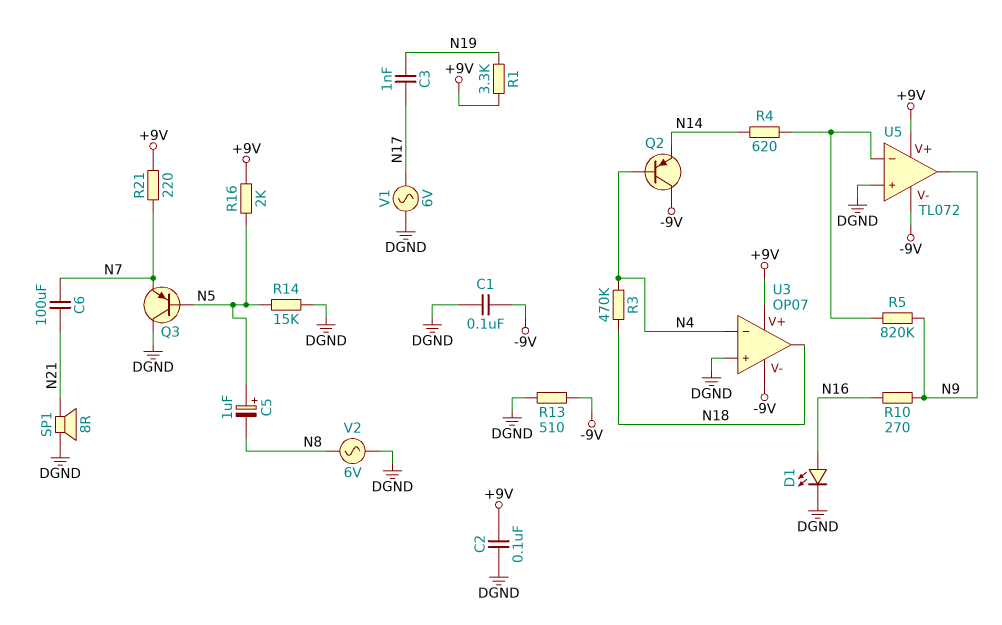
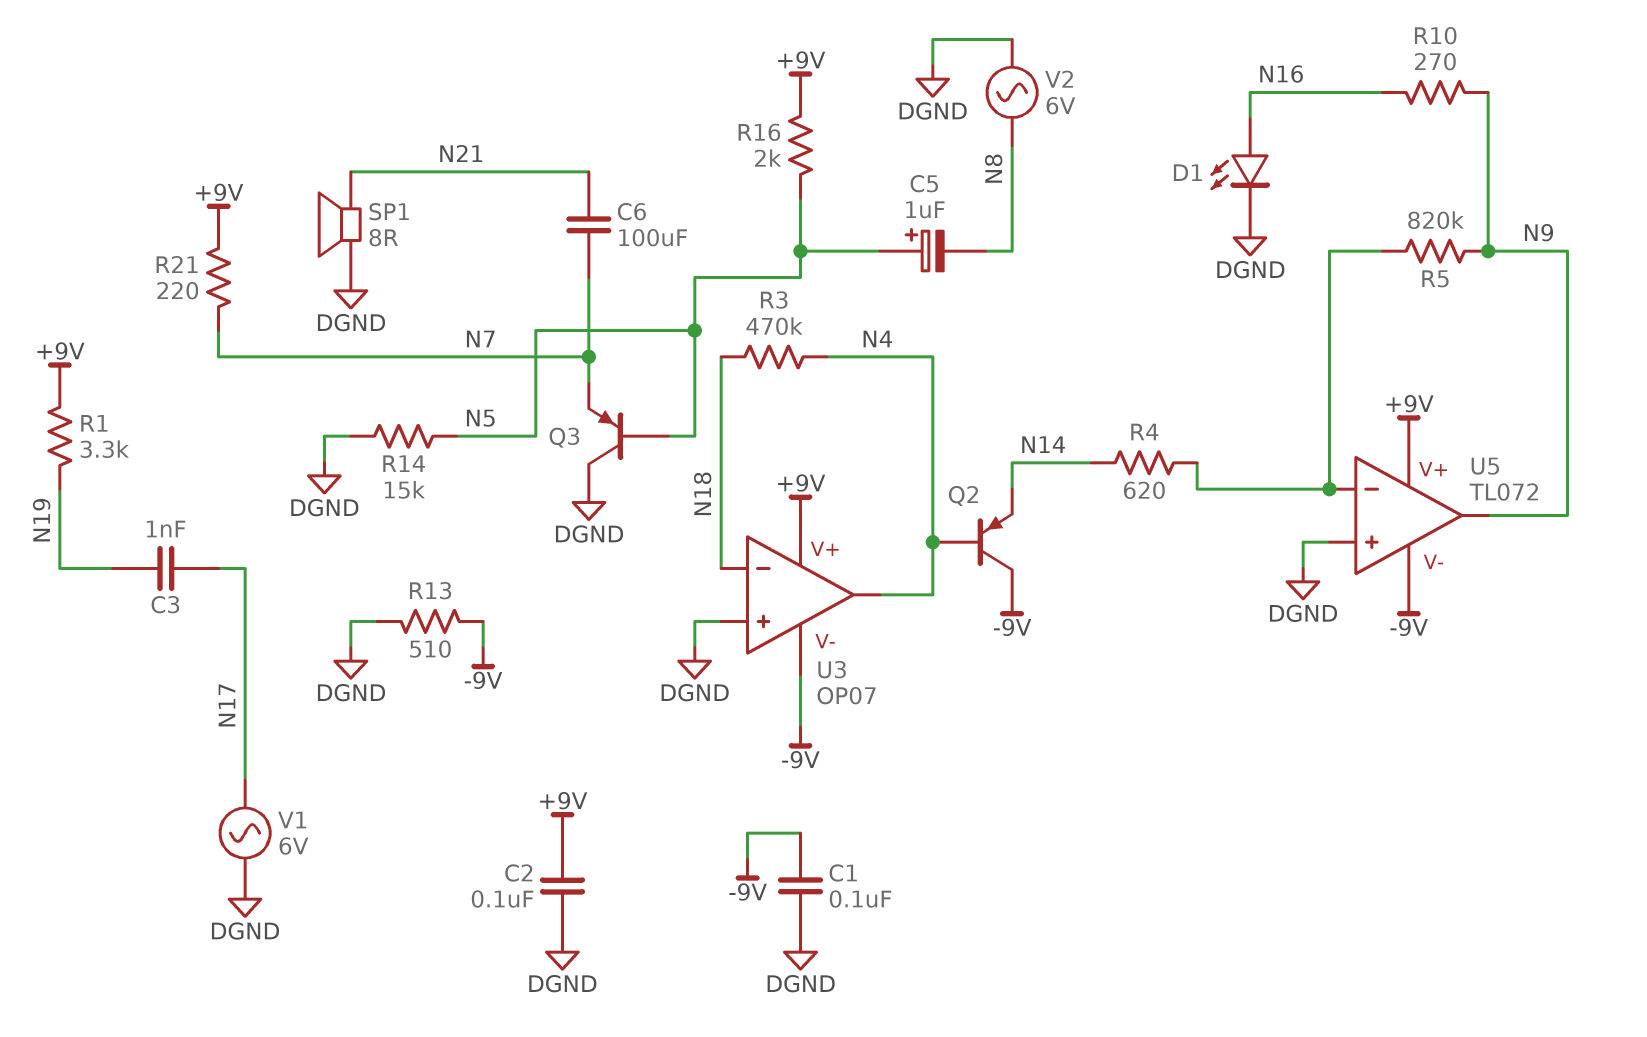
U3 pin in-: N4 -> N18
U3 pin out: N18 -> N4

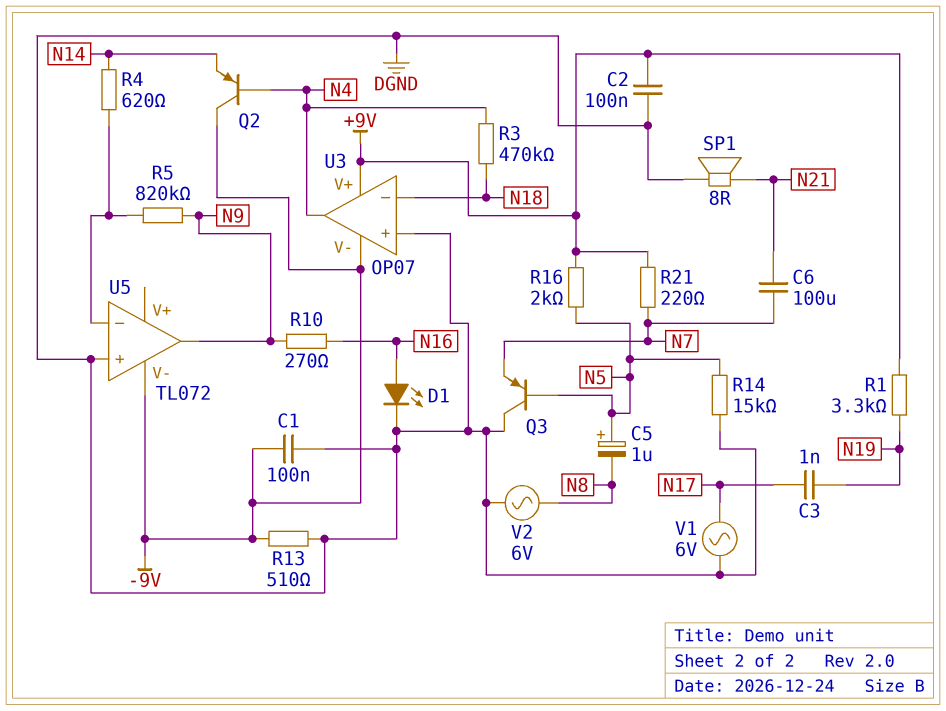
U5 pin V+: +9V -> none

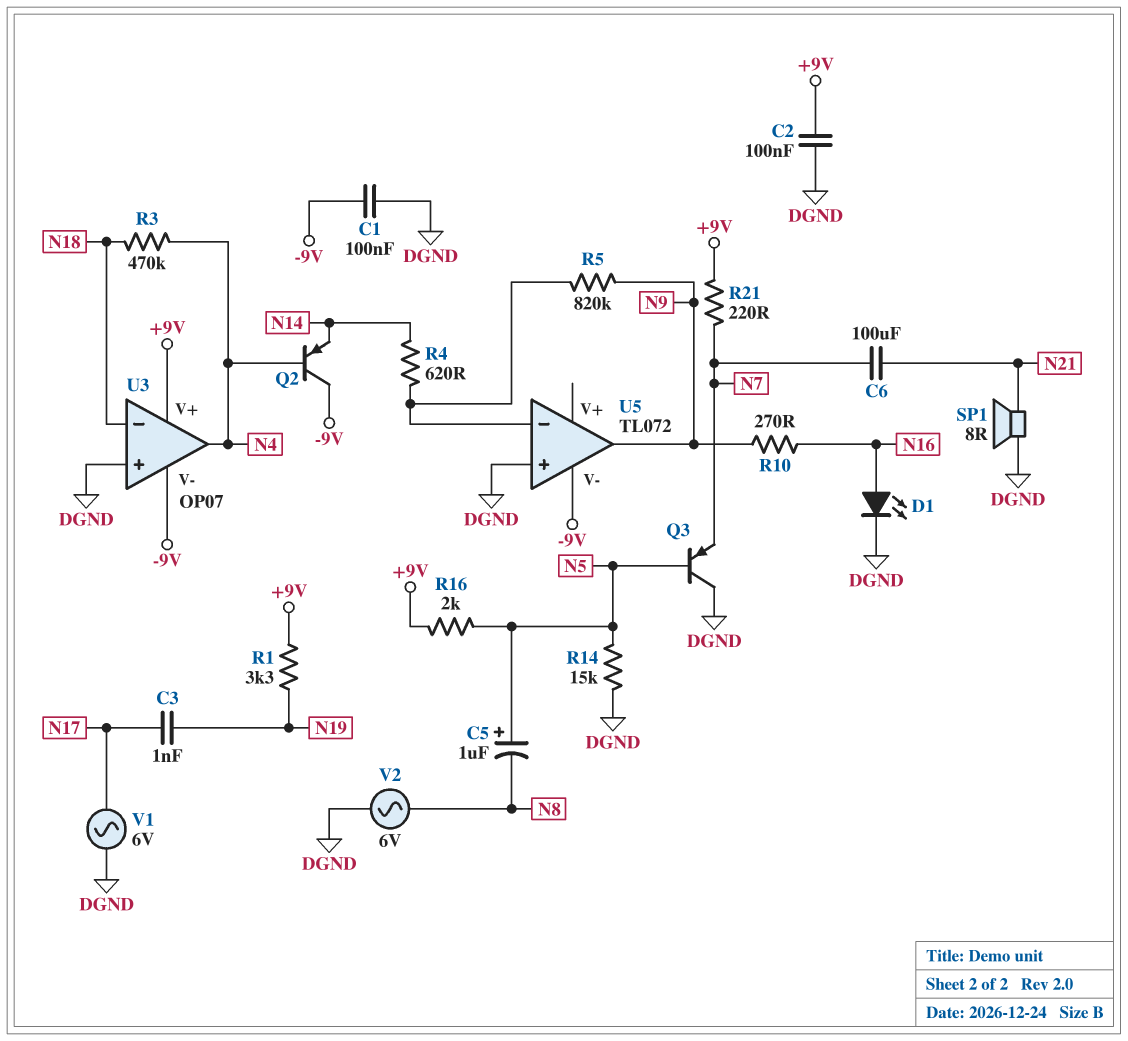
R13: 510 (-9V, DGND) -> none

